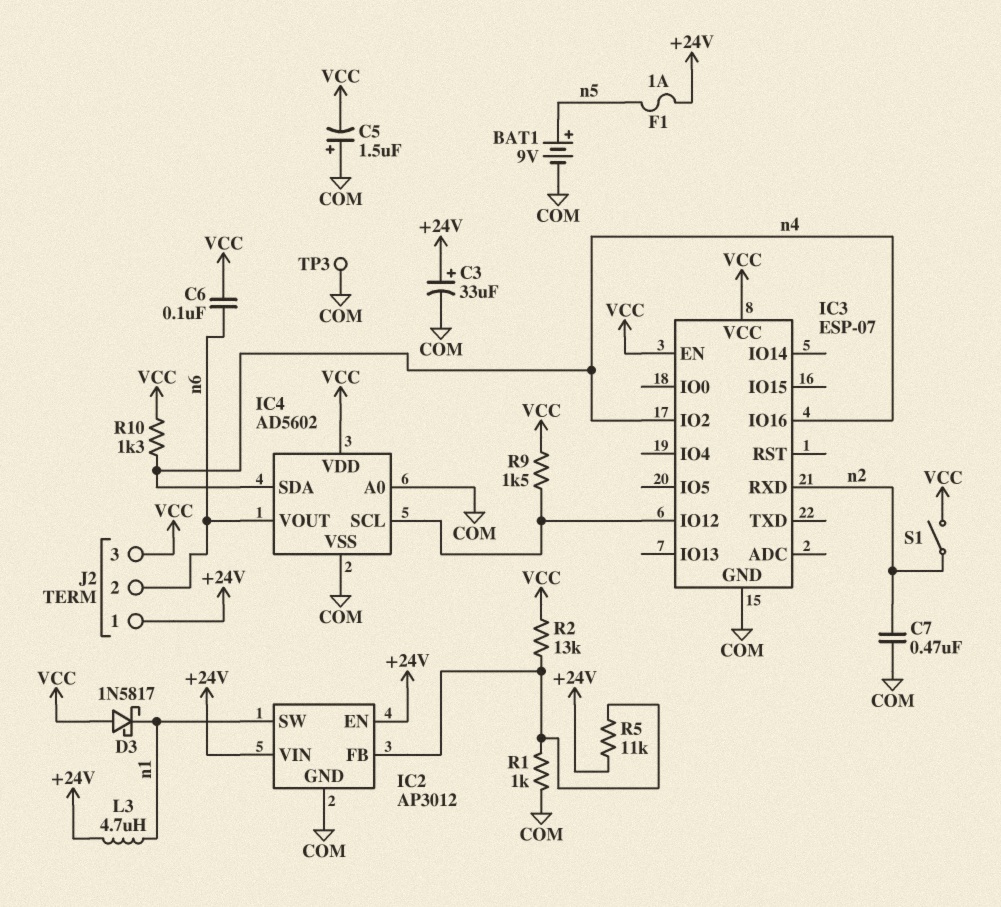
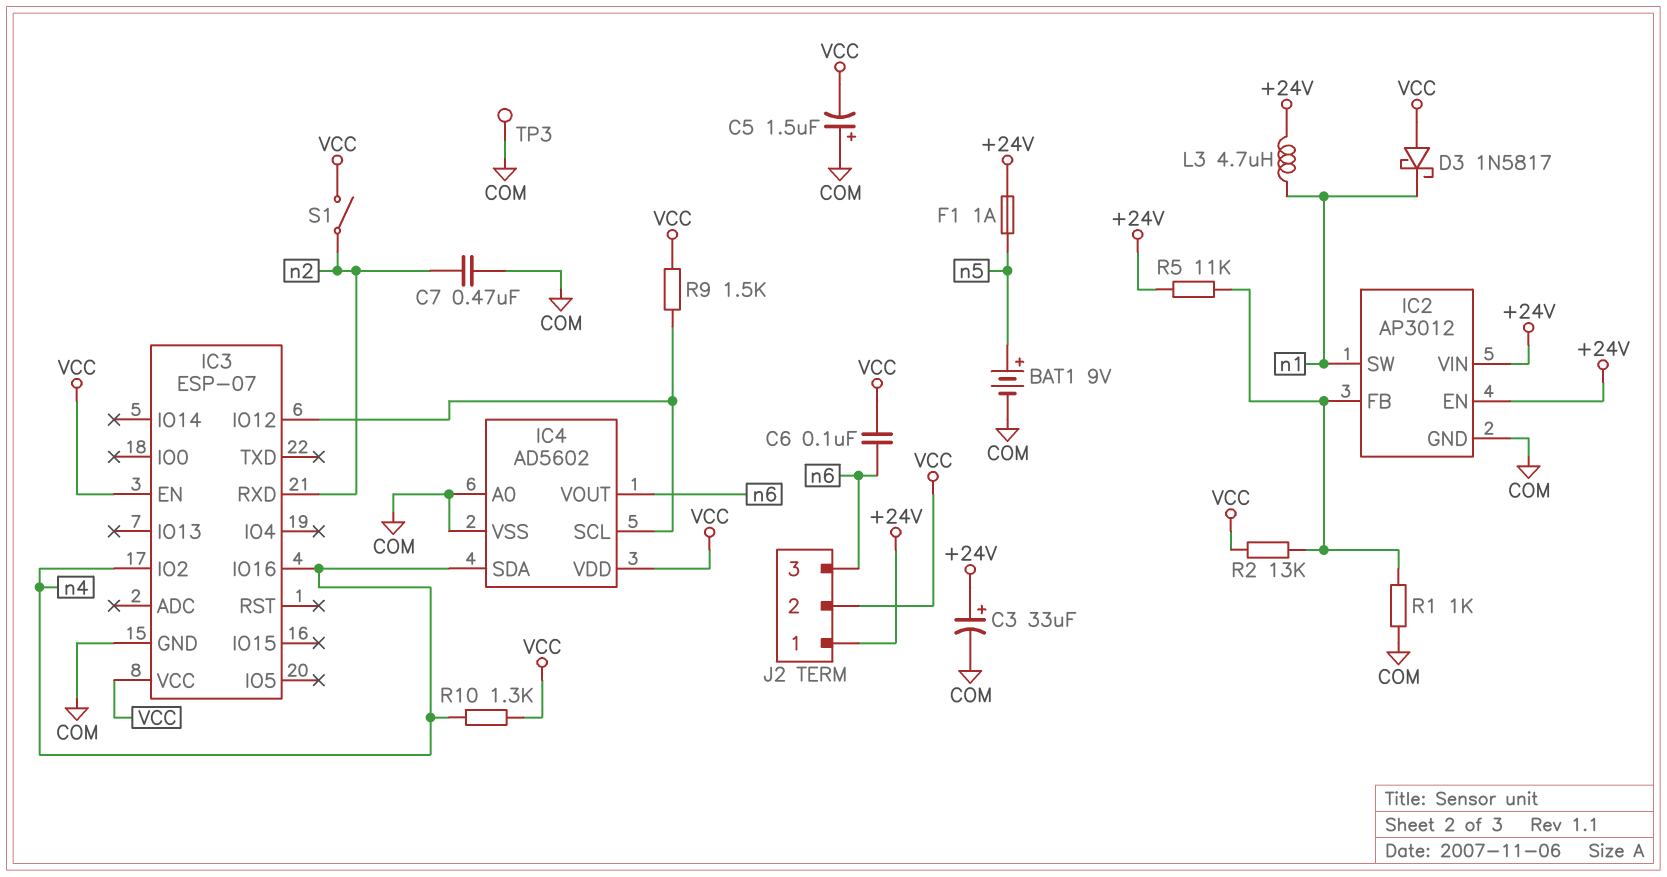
J2 pin 2: n6 -> VCC
J2 pin 3: VCC -> n6

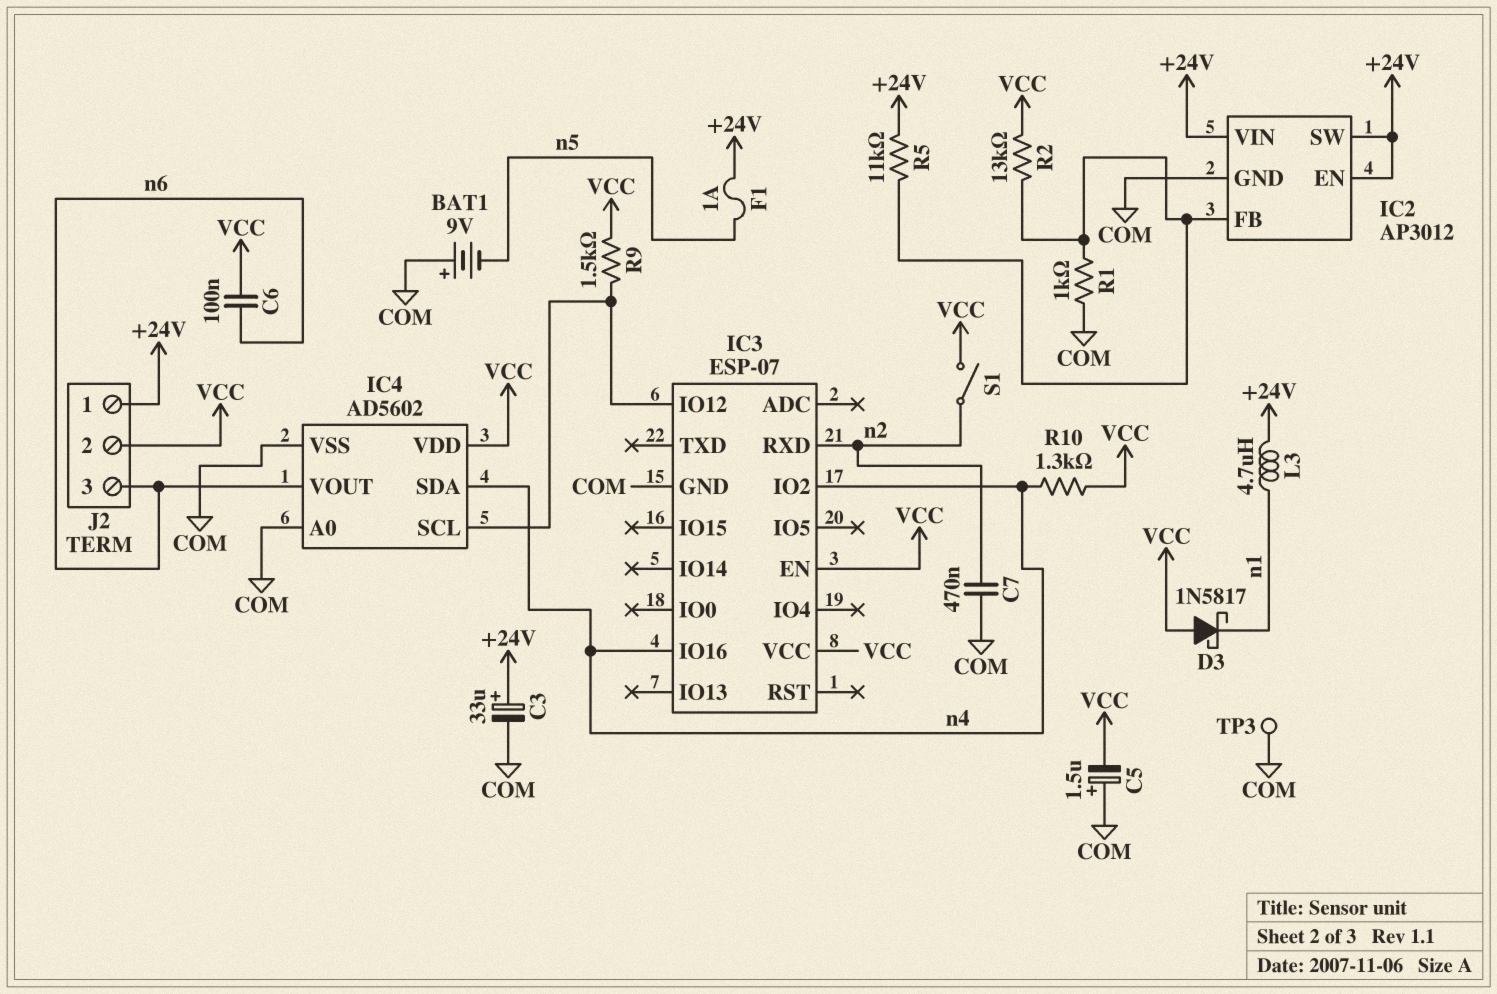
BAT1: 9V (plus n5, minus COM) -> 9V (plus COM, minus n5)
IC2 pin SW: n1 -> +24V

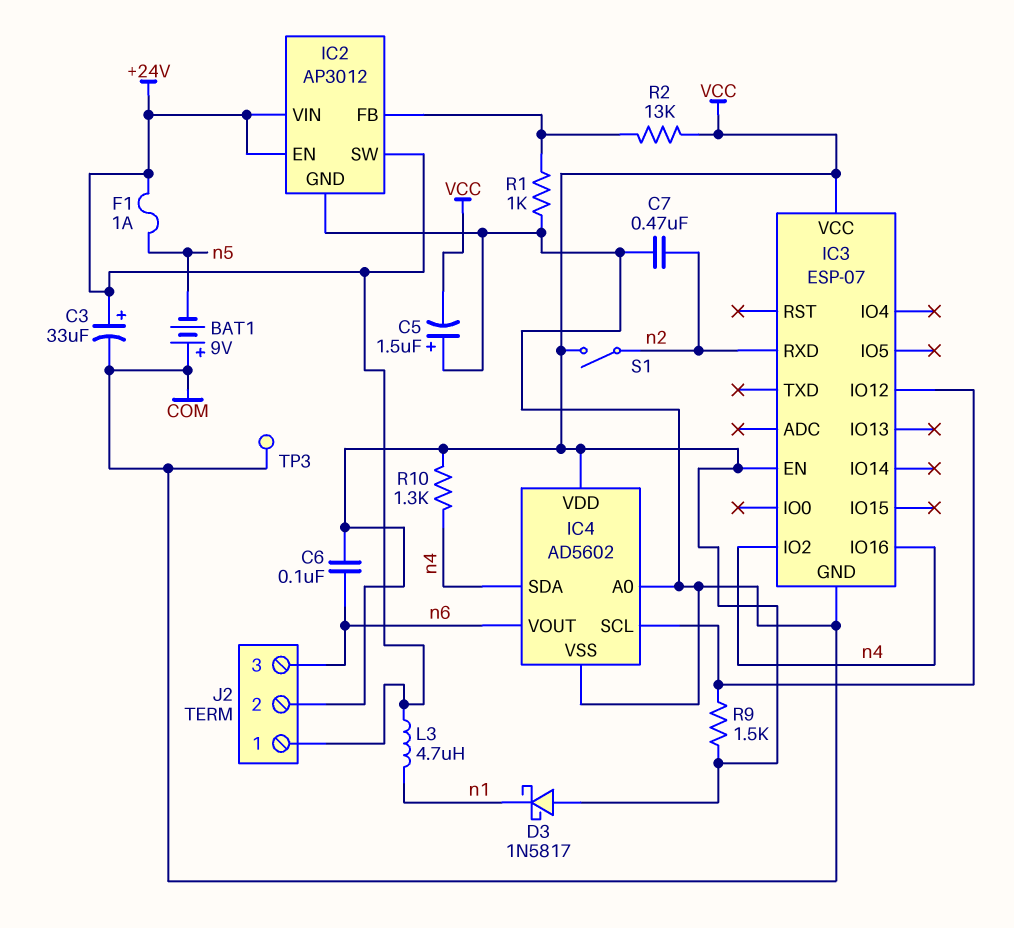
R5: 11k (+24V, IC2/FB) -> none

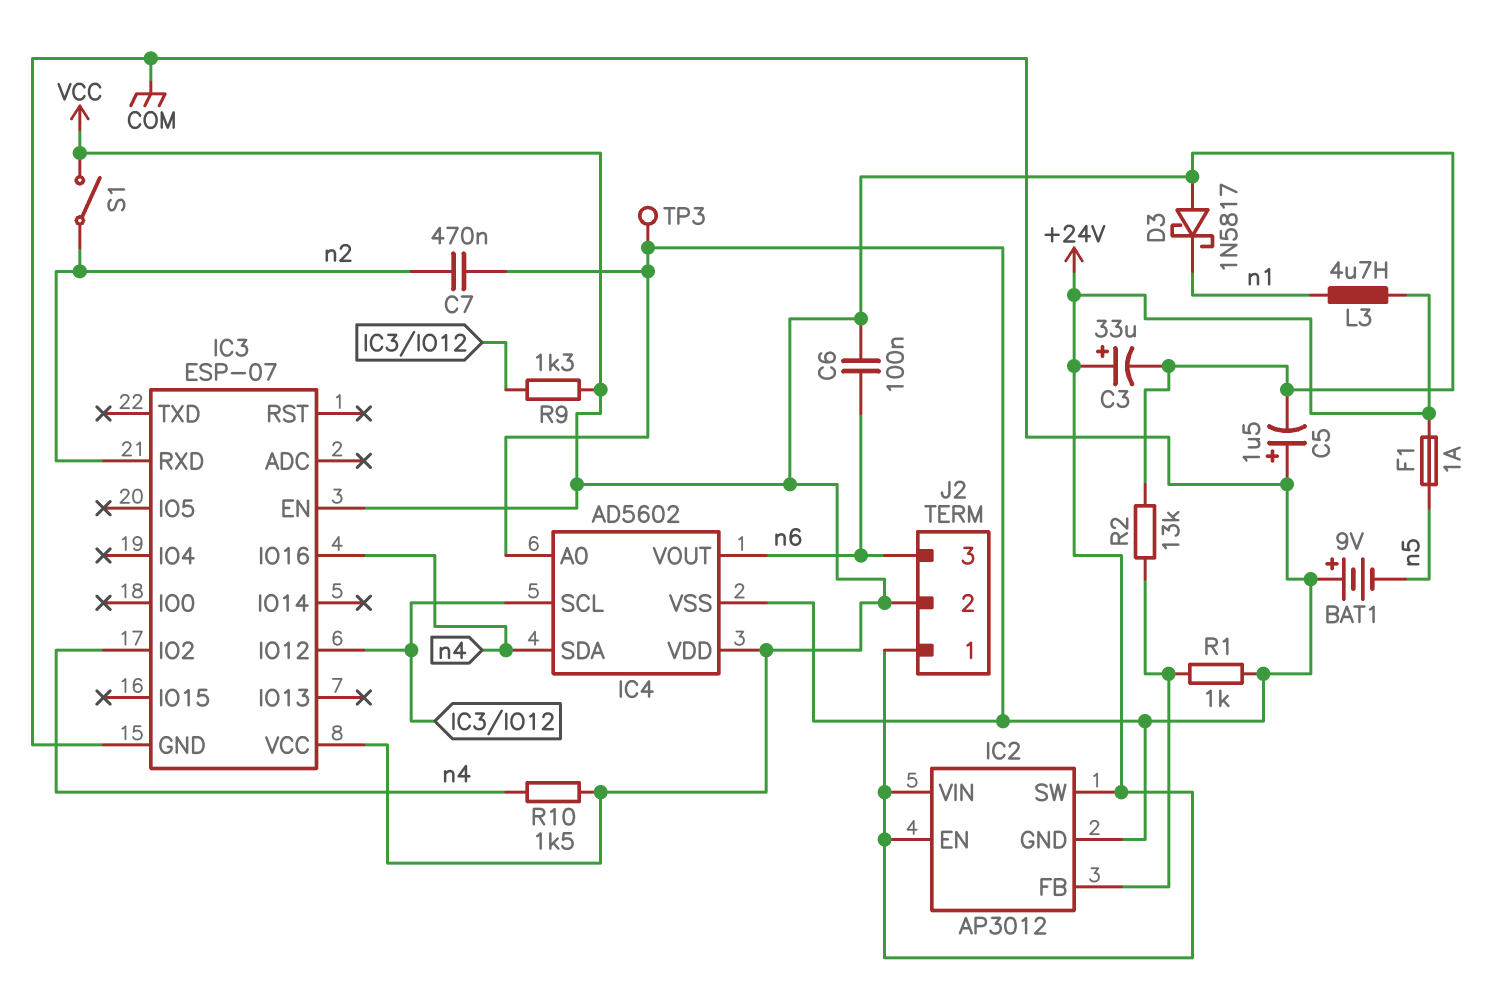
C3: 33uF (plus +24V, minus COM) -> 33uF (plus +24V, minus VCC)
R9: 1.5k (IC3/IO12, VCC) -> 1.3k (IC3/IO12, VCC)
R10: 1.3k (VCC, n4) -> 1.5k (VCC, n4)

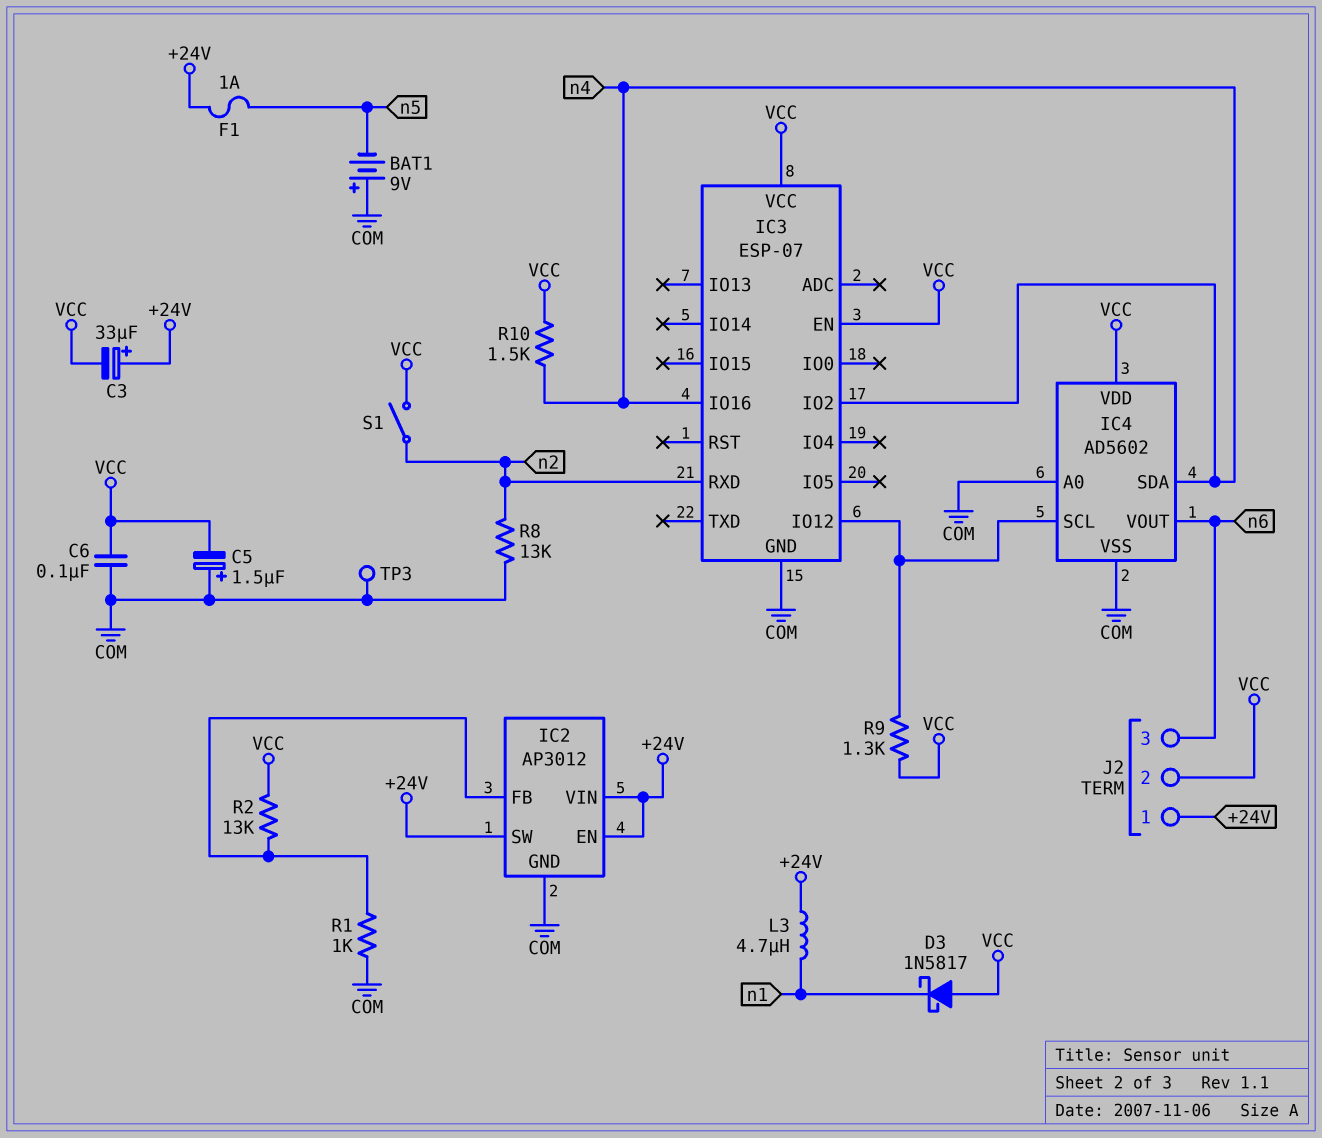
C6: 100nF (VCC, n6) -> 100nF (COM, VCC)
C7: 470nF (COM, n2) -> none
R8: none -> 13k (COM, n2)

